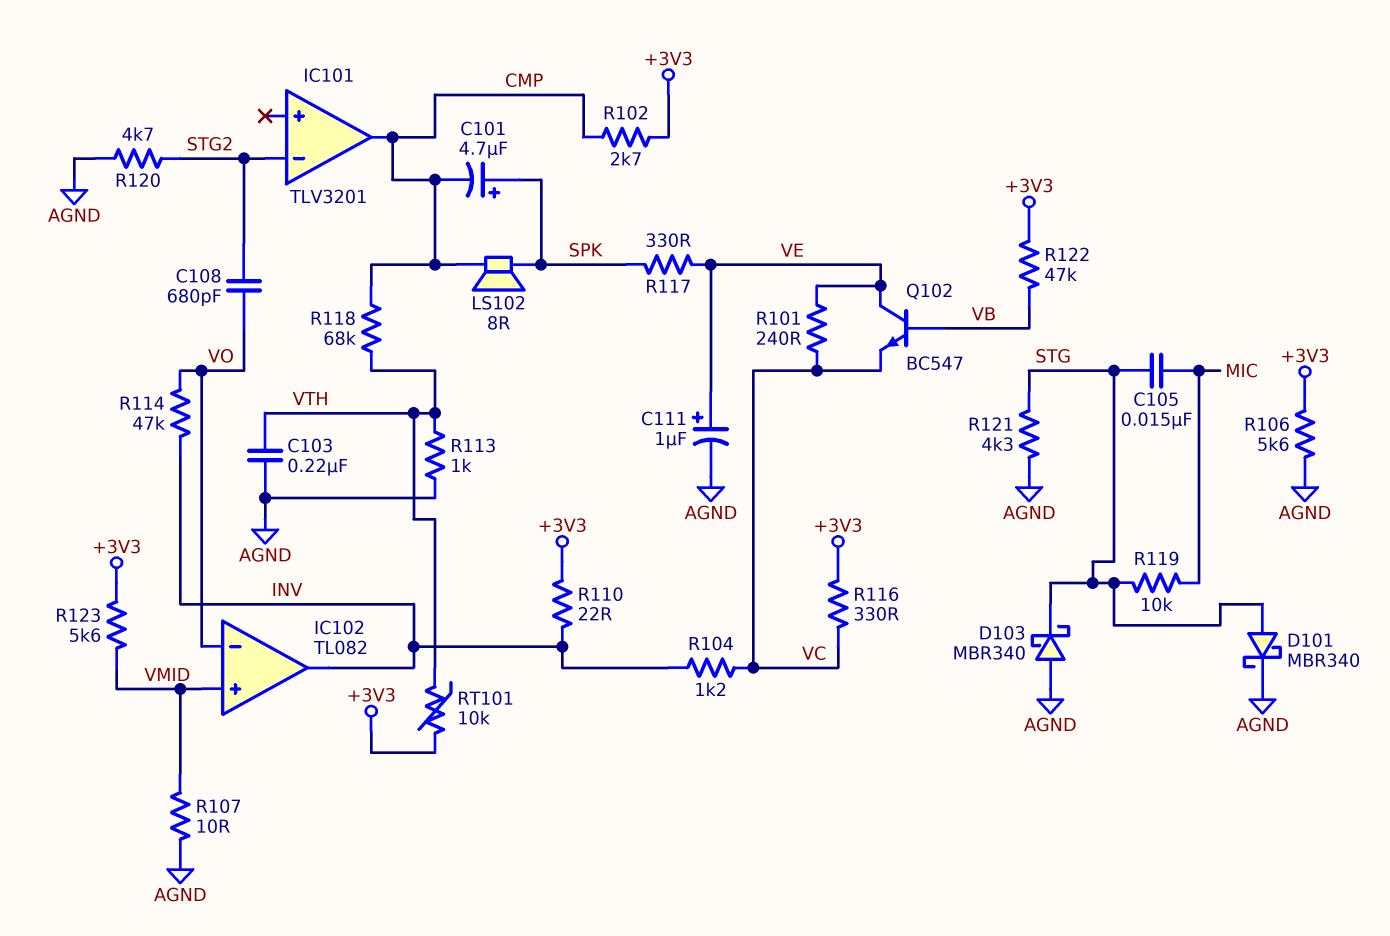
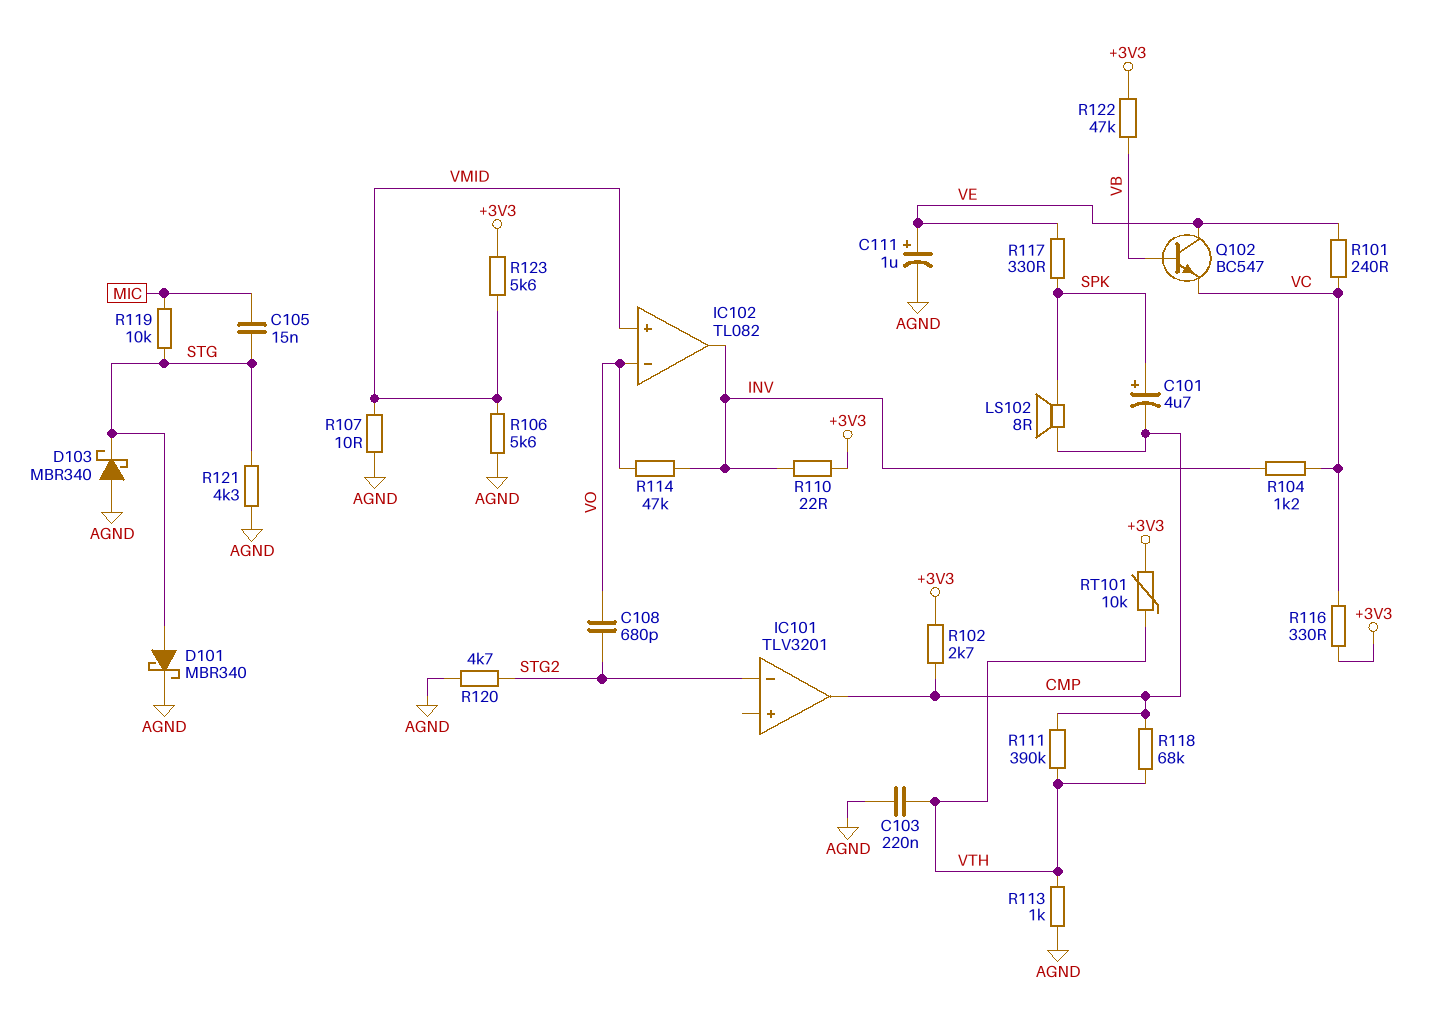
R106: 5.6k (+3V3, AGND) -> 5.6k (AGND, VMID)
R111: none -> 390k (CMP, VTH)

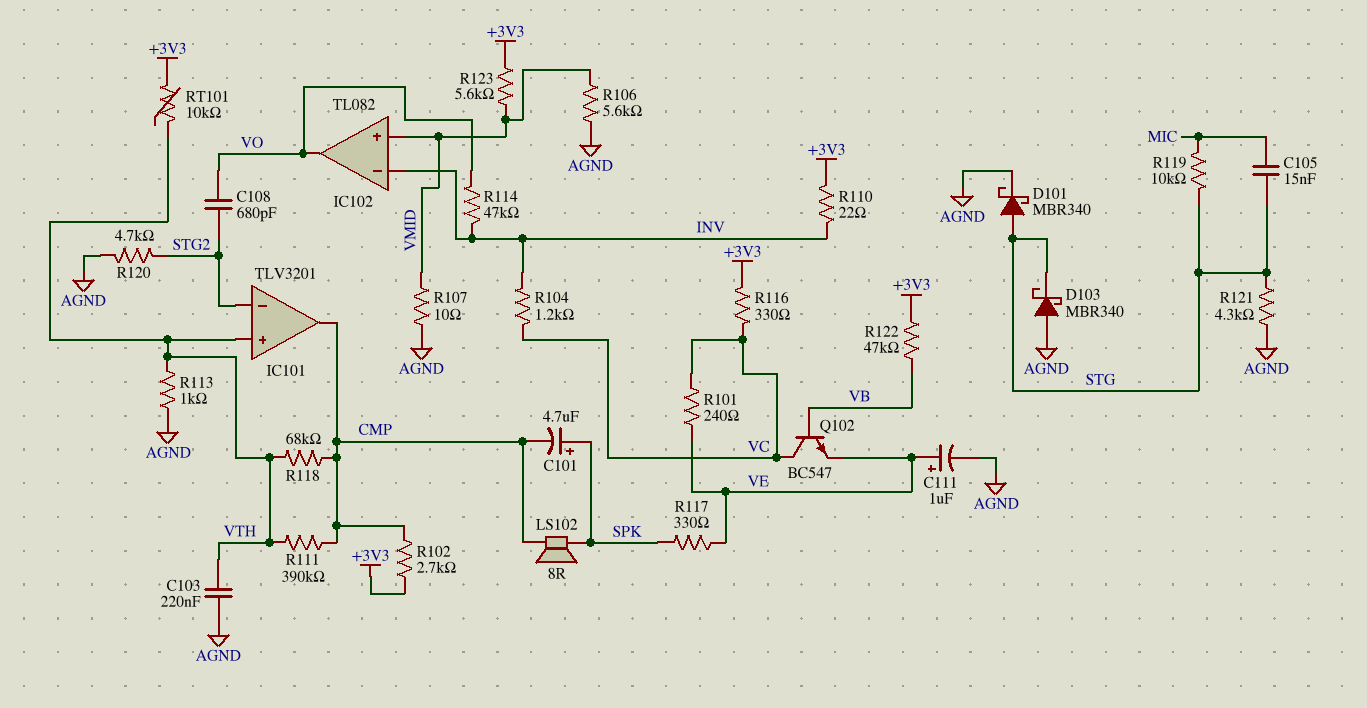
IC101 pin in+: none -> VTH
IC102 pin in-: VO -> INV
IC102 pin out: INV -> VO
Q102: NPN BC547 (B VB, C VE, E VC) -> NPN BC547 (B VB, C VC, E VE)

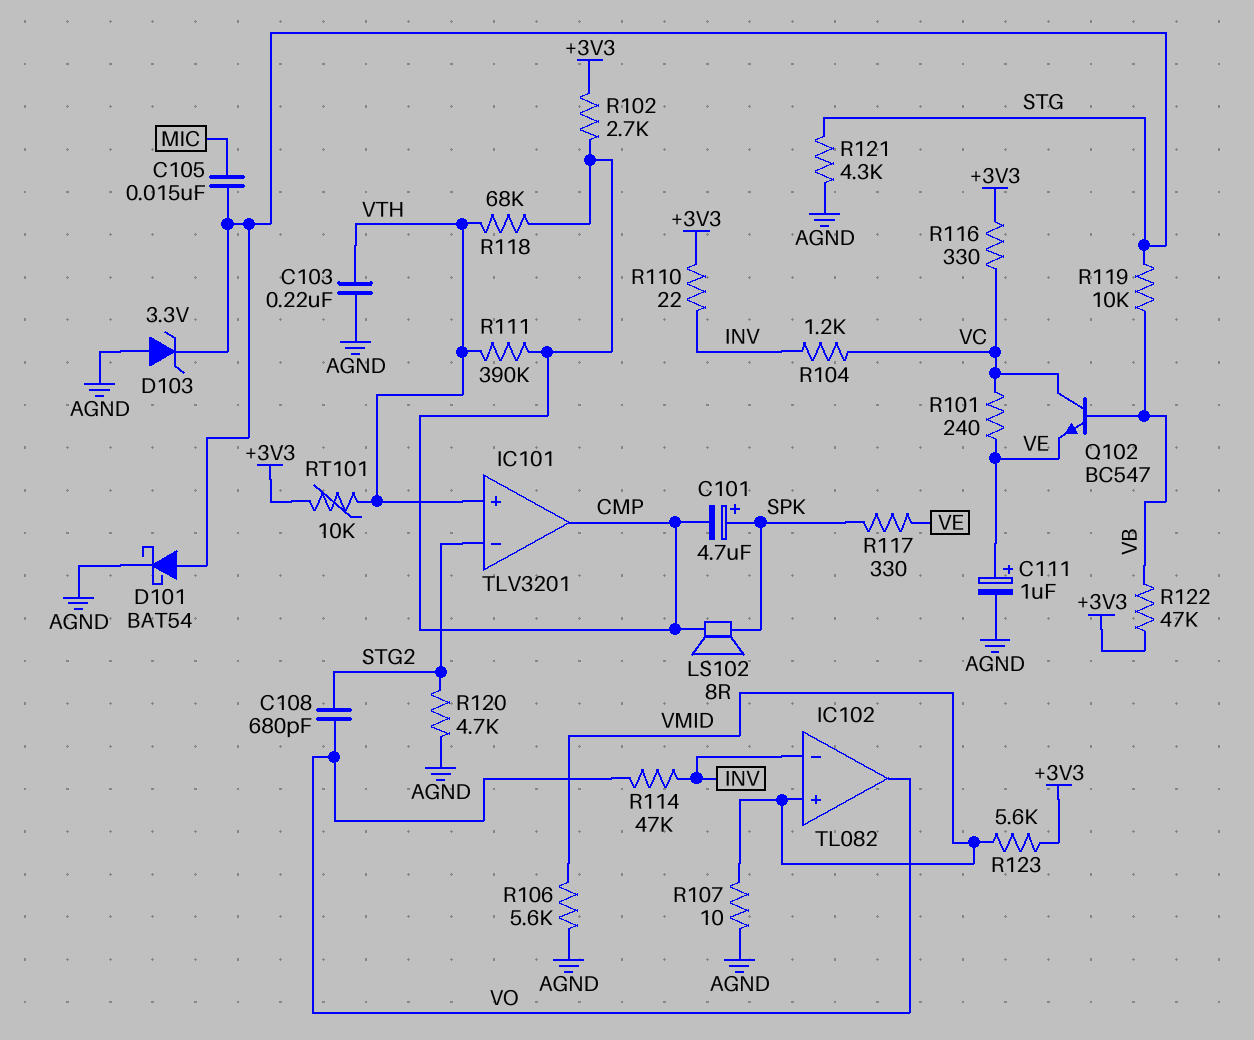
D101: schottky MBR340 (A STG, K AGND) -> schottky BAT54 (A STG, K AGND)
D103: schottky MBR340 (A AGND, K STG) -> zener 3.3V (A AGND, K STG)
R113: 1k (AGND, VTH) -> none
R119: 10k (MIC, STG) -> 10k (STG, VB)

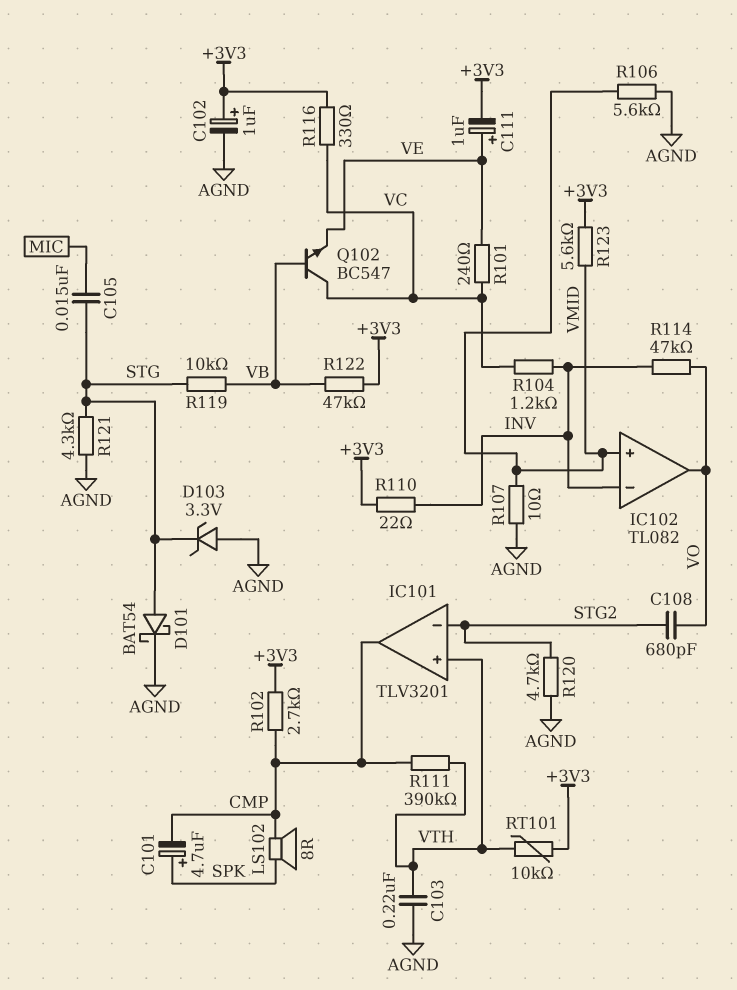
C102: none -> 1uF (plus +3V3, minus AGND)
C111: 1uF (plus VE, minus AGND) -> 1uF (plus VE, minus +3V3)
R117: 330 (SPK, VE) -> none
R118: 68k (CMP, VTH) -> none

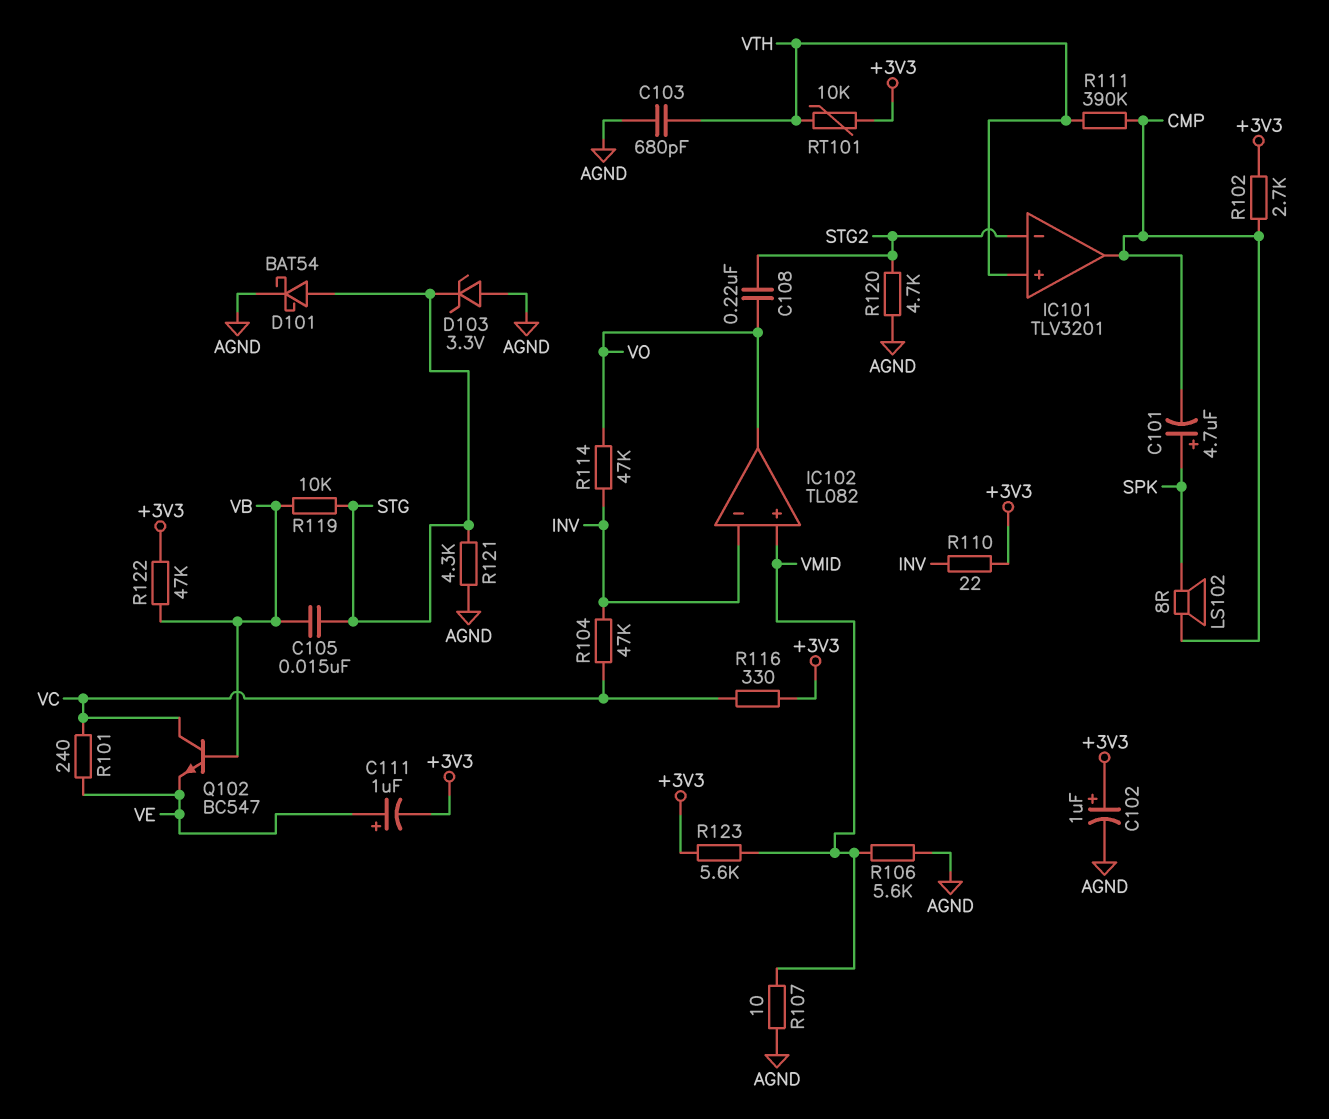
C103: 220nF (AGND, VTH) -> 680pF (AGND, VTH)
C105: 15nF (MIC, STG) -> 15nF (STG, VB)
C108: 680pF (STG2, VO) -> 220nF (STG2, VO)
R104: 1.2k (INV, VC) -> 47k (INV, VC)

